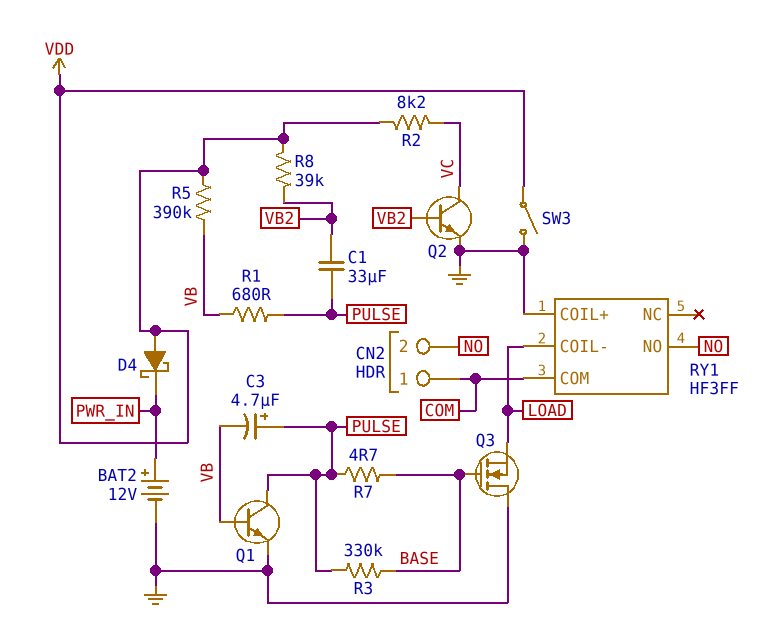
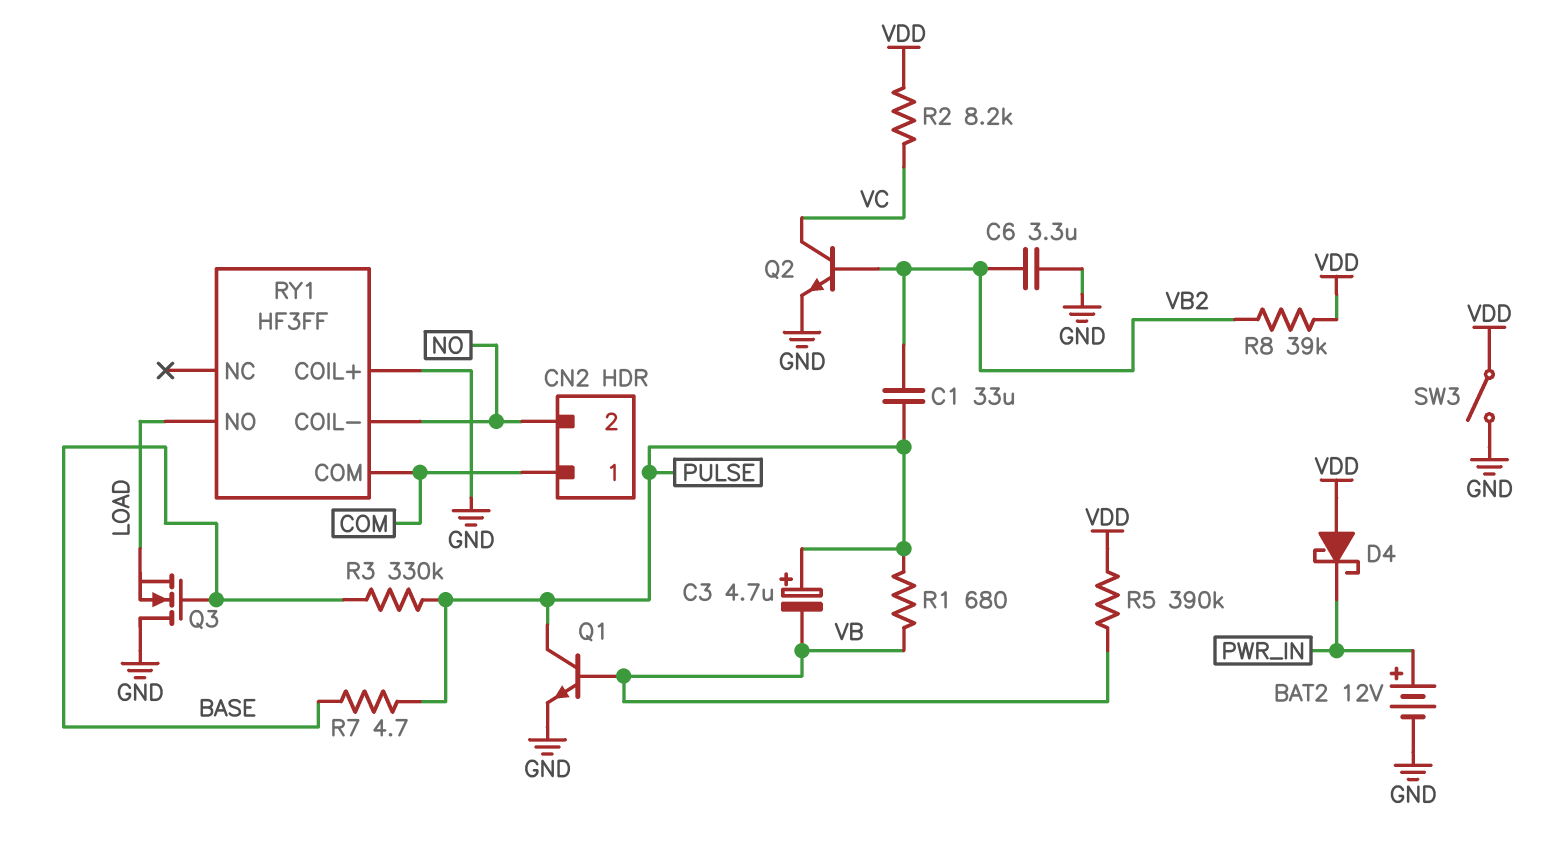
C6: none -> 3.3uF (GND, VB2)
RY1 pin COIL-: LOAD -> NO
RY1 pin NO: NO -> LOAD

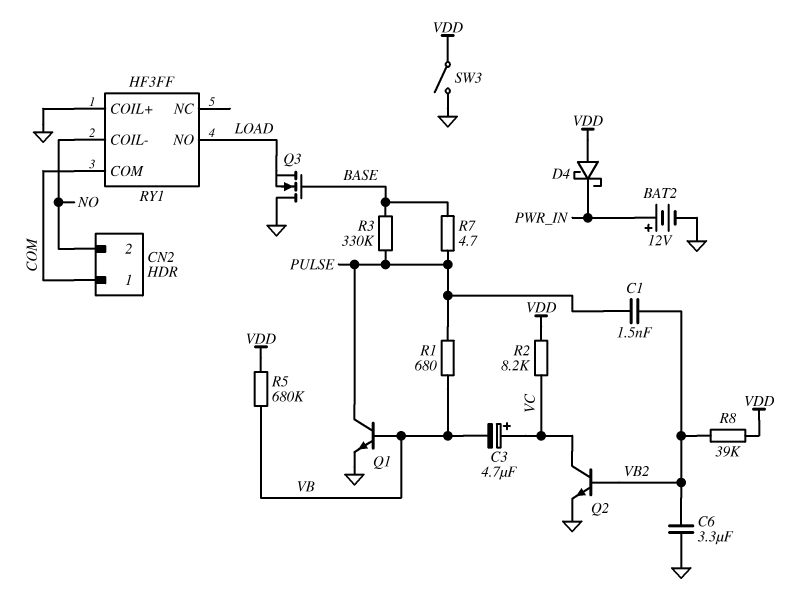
C1: 33uF (PULSE, VB2) -> 1.5nF (PULSE, VB2)
C3: 4.7uF (plus PULSE, minus VB) -> 4.7uF (plus VC, minus VB)
R5: 390k (VB, VDD) -> 680k (VB, VDD)

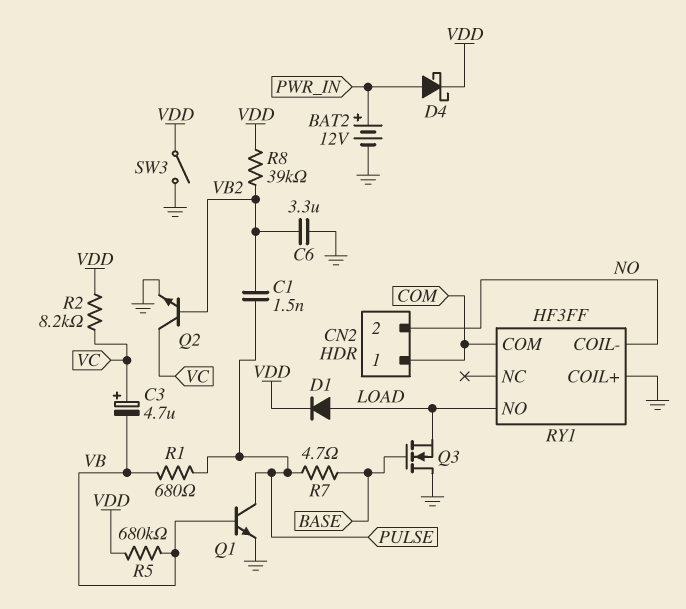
D1: none -> diode (A LOAD, K VDD)
D4: schottky (A VDD, K PWR_IN) -> schottky (A PWR_IN, K VDD)
R3: 330k (BASE, PULSE) -> none

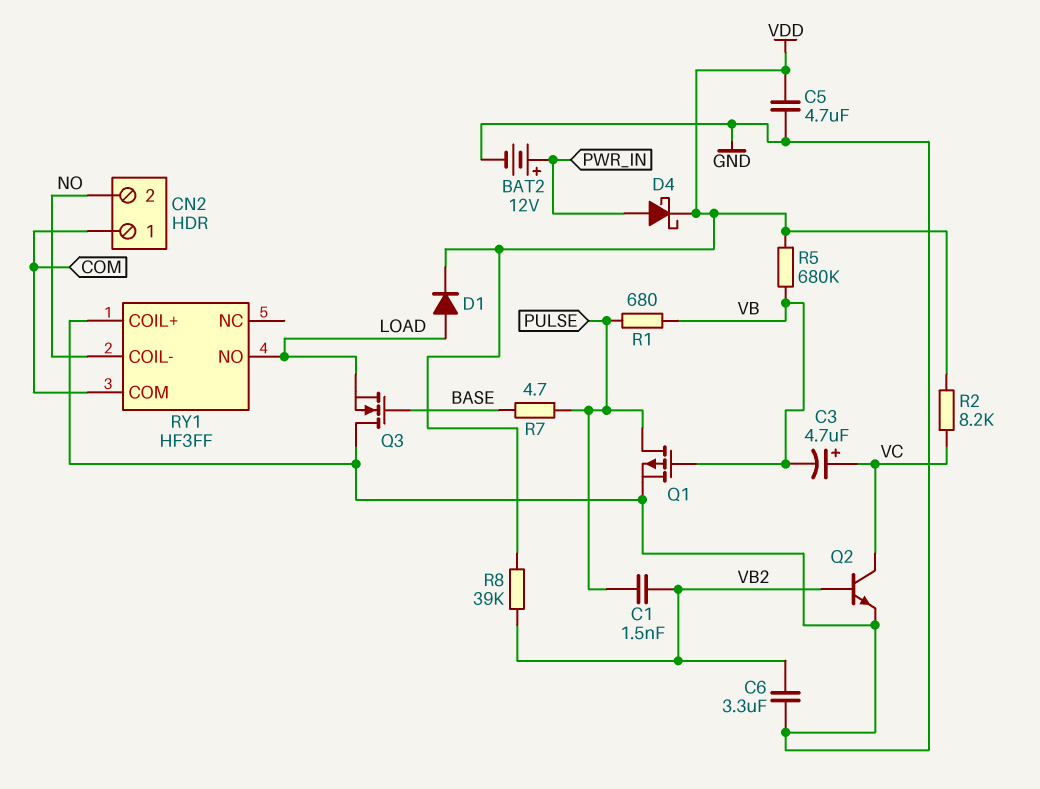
C5: none -> 4.7uF (GND, VDD)
Q1: NPN (B VB, C PULSE, E GND) -> PMOS (G VB, D PULSE, S GND)
SW3: switch (GND, VDD) -> none

